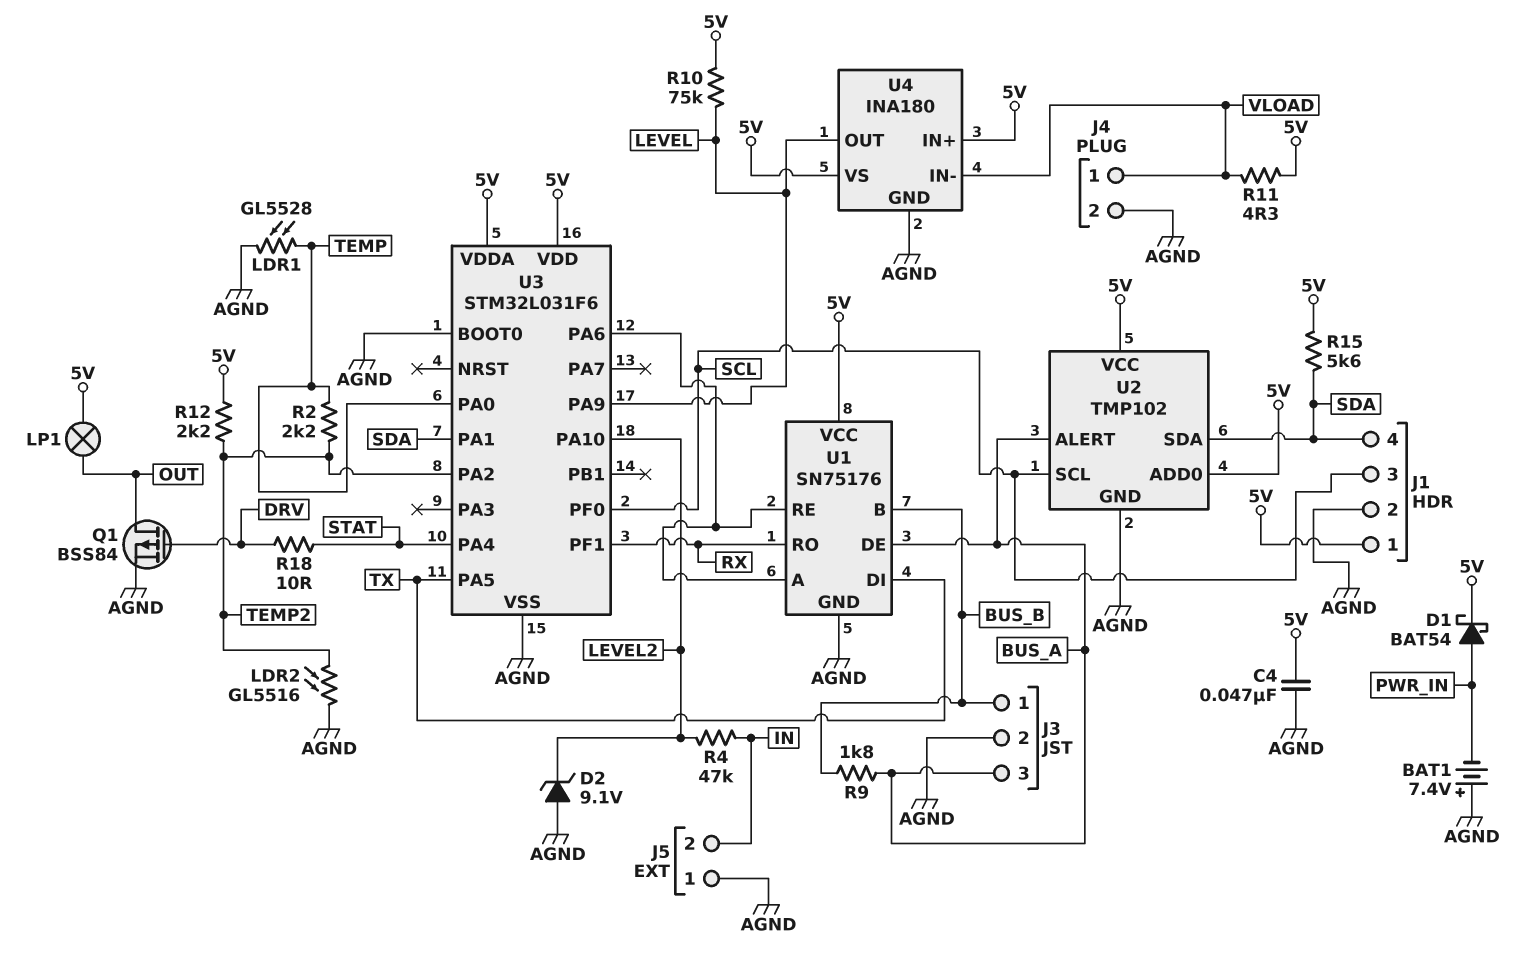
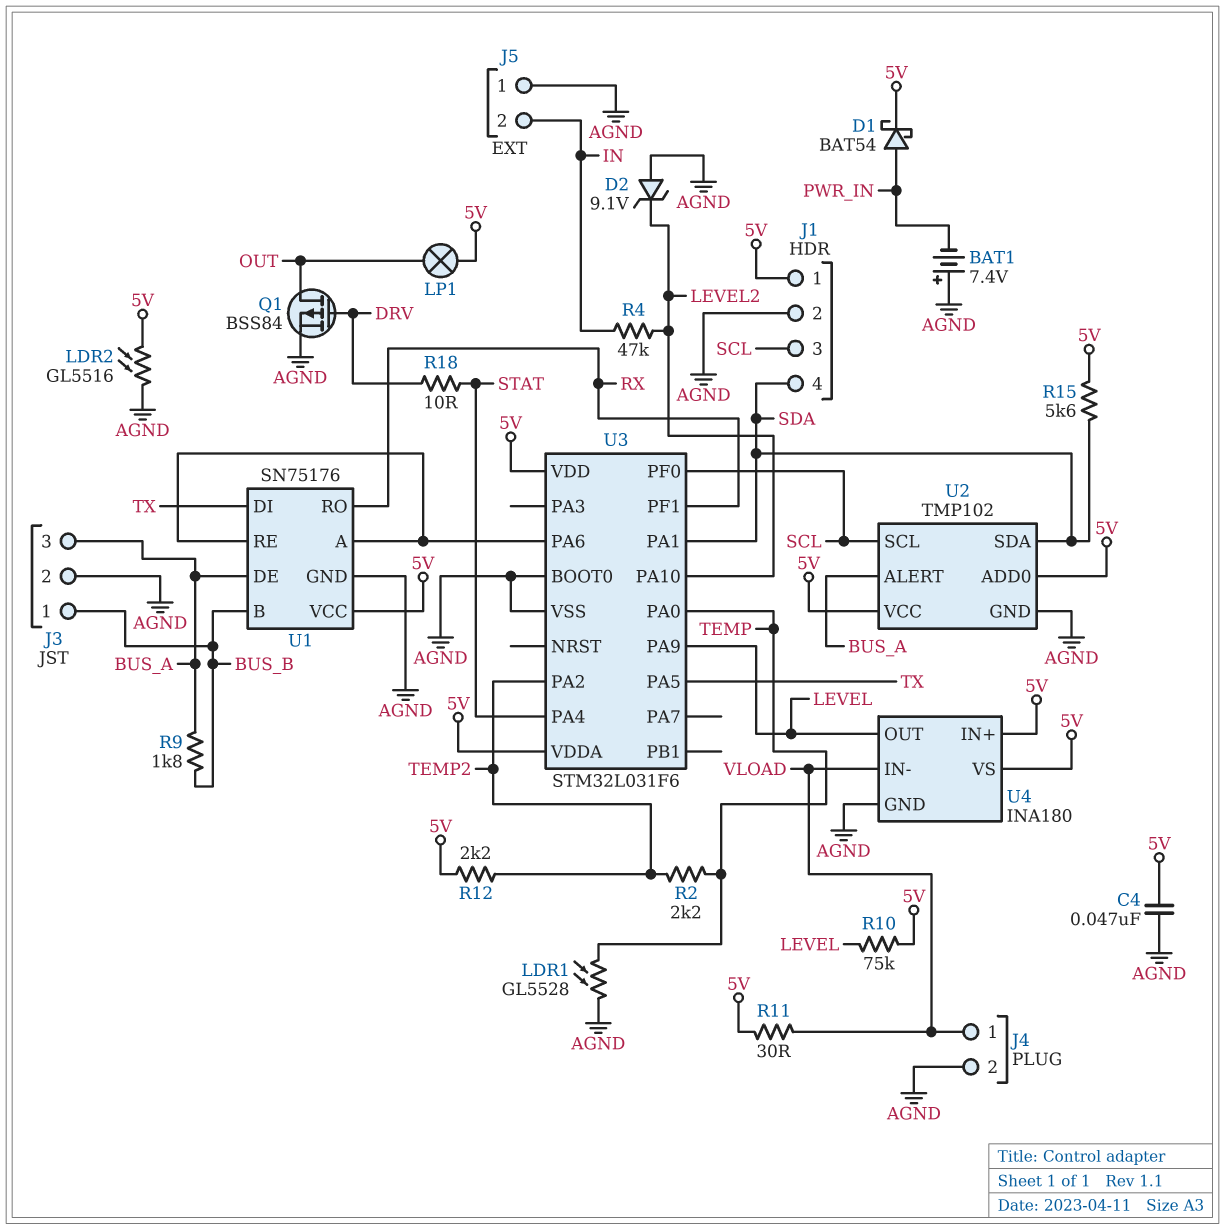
LDR2: GL5516 (AGND, TEMP2) -> GL5516 (5V, AGND)
R11: 4.3 (5V, VLOAD) -> 30 (5V, VLOAD)

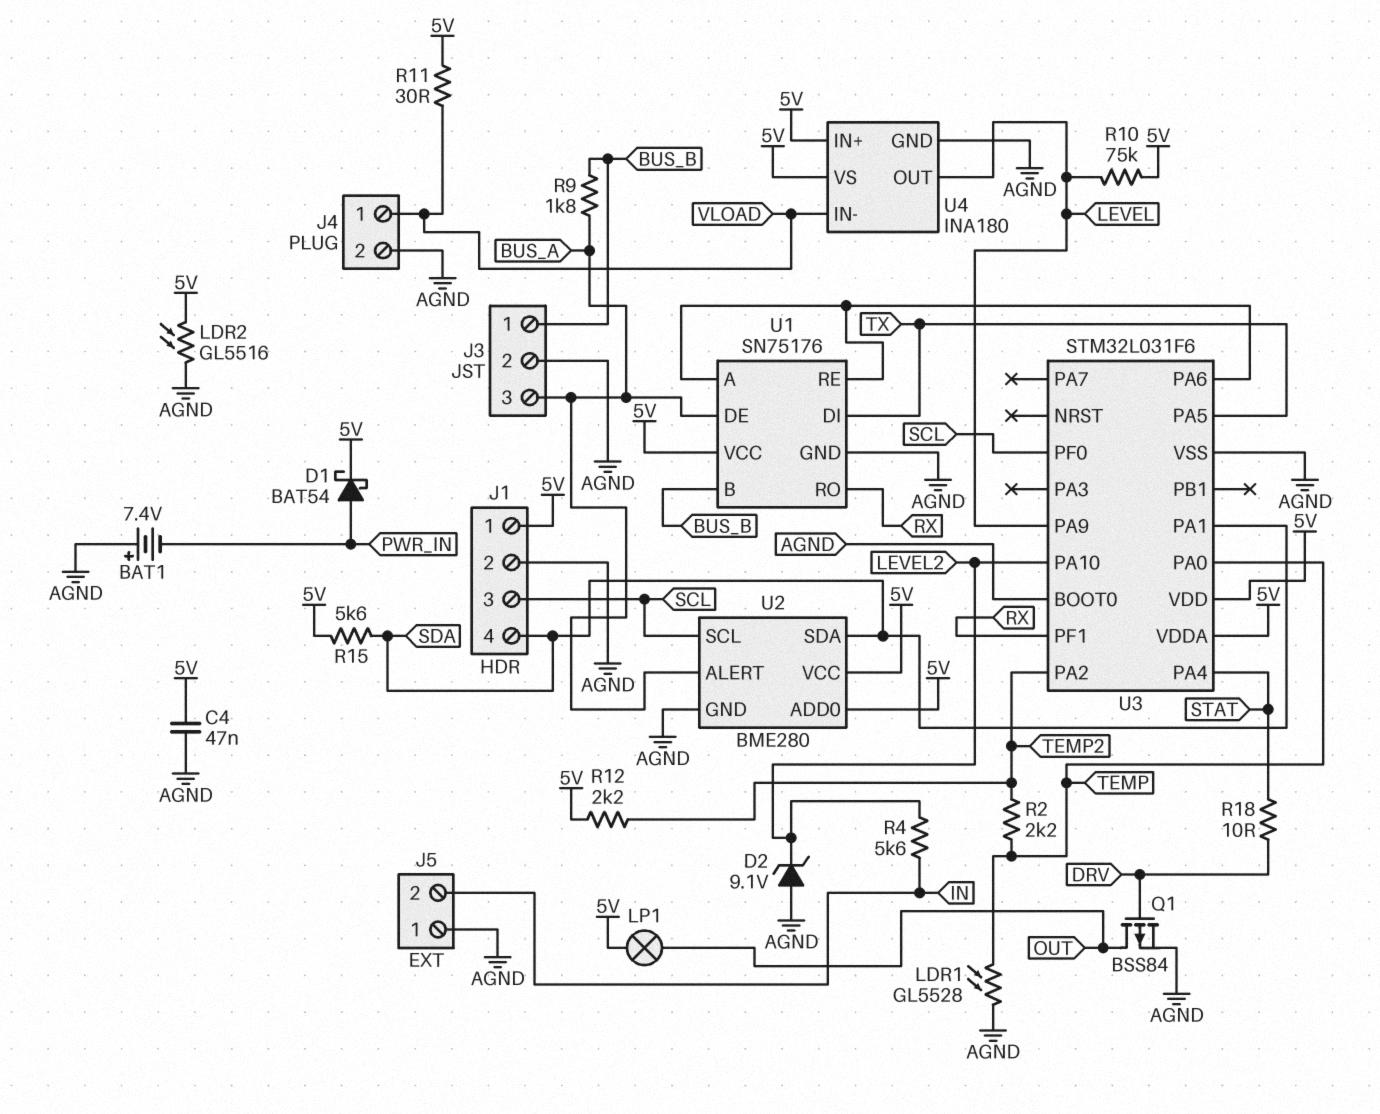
R4: 47k (IN, LEVEL2) -> 5.6k (IN, LEVEL2)
U2: TMP102 -> BME280

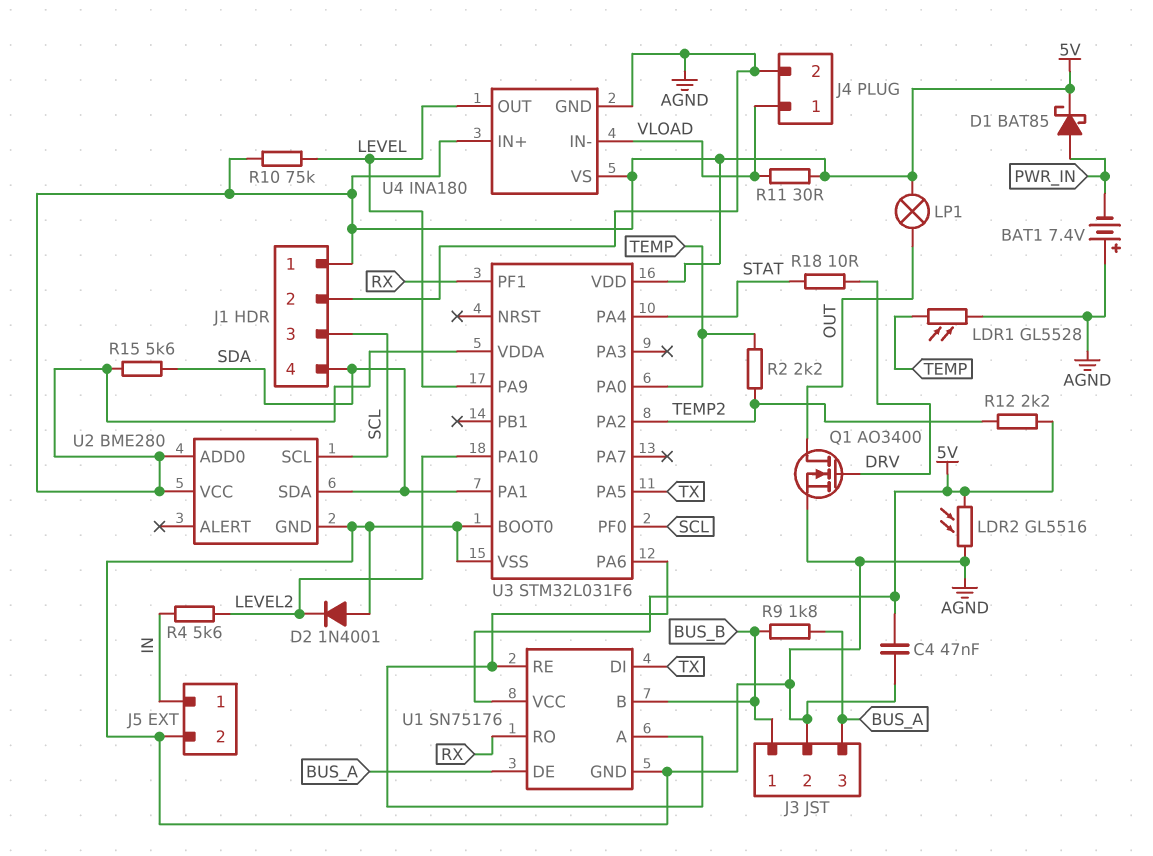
D1: schottky BAT54 (A PWR_IN, K 5V) -> schottky BAT85 (A PWR_IN, K 5V)
D2: zener 9.1V (A AGND, K LEVEL2) -> diode 1N4001 (A AGND, K LEVEL2)
J5 pin 1: AGND -> IN
J5 pin 2: IN -> AGND
Q1: PMOS BSS84 (G DRV, D OUT, S AGND) -> NMOS AO3400 (G DRV, D OUT, S AGND)
U2 pin ALERT: BUS_A -> none

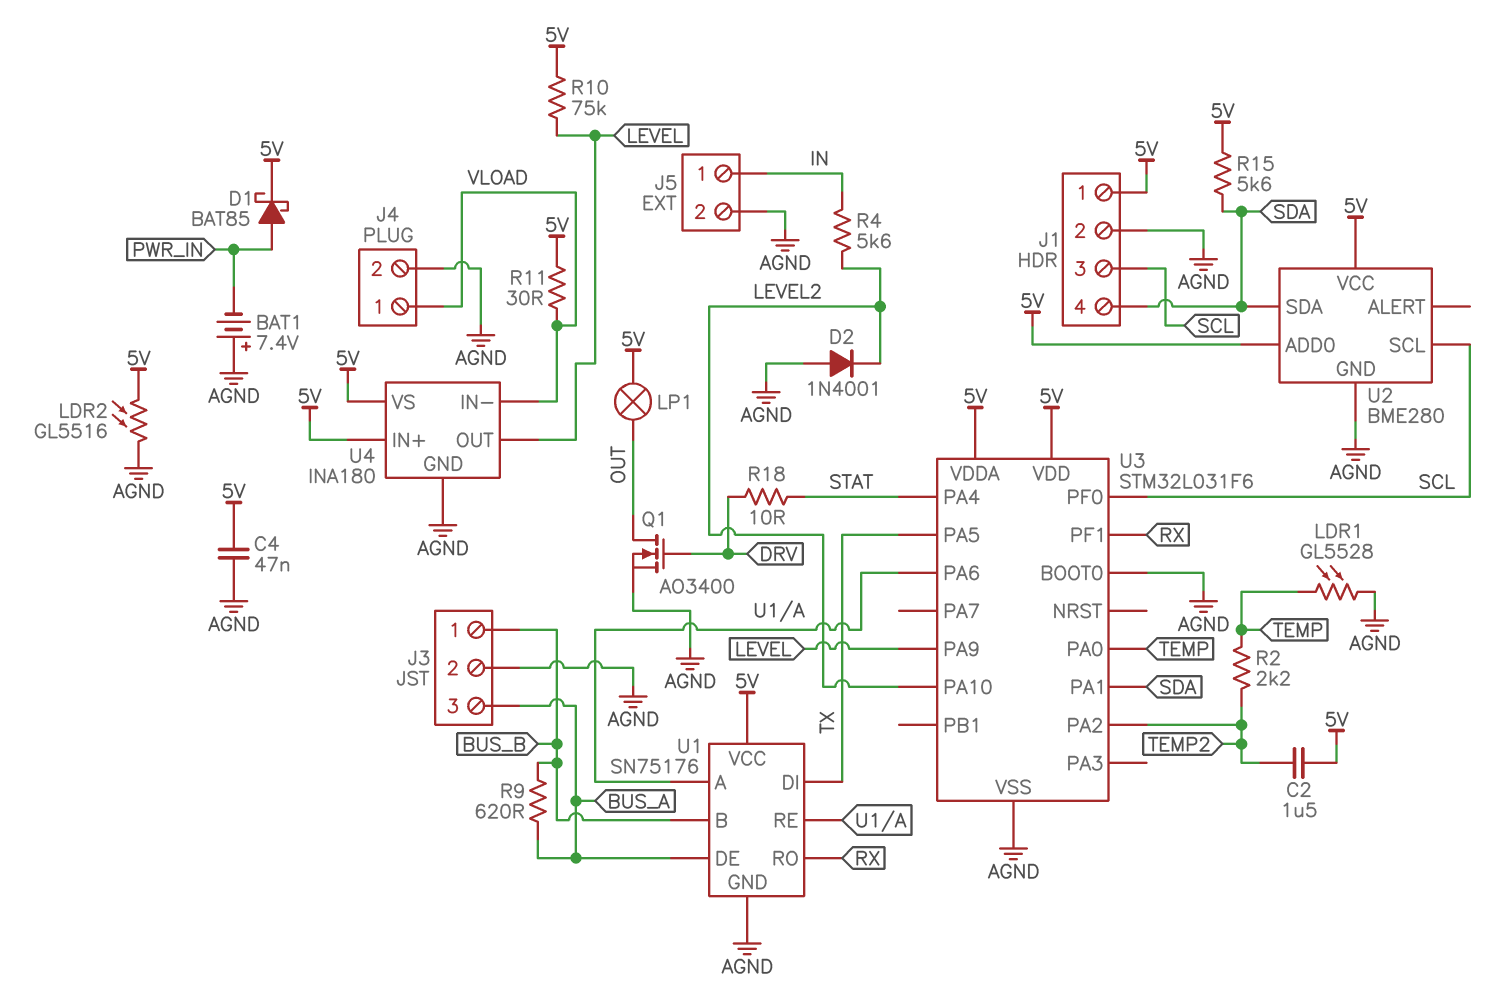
C2: none -> 1.5uF (5V, TEMP2)
R9: 1.8k (BUS_A, BUS_B) -> 620 (BUS_A, BUS_B)
R12: 2.2k (5V, TEMP2) -> none

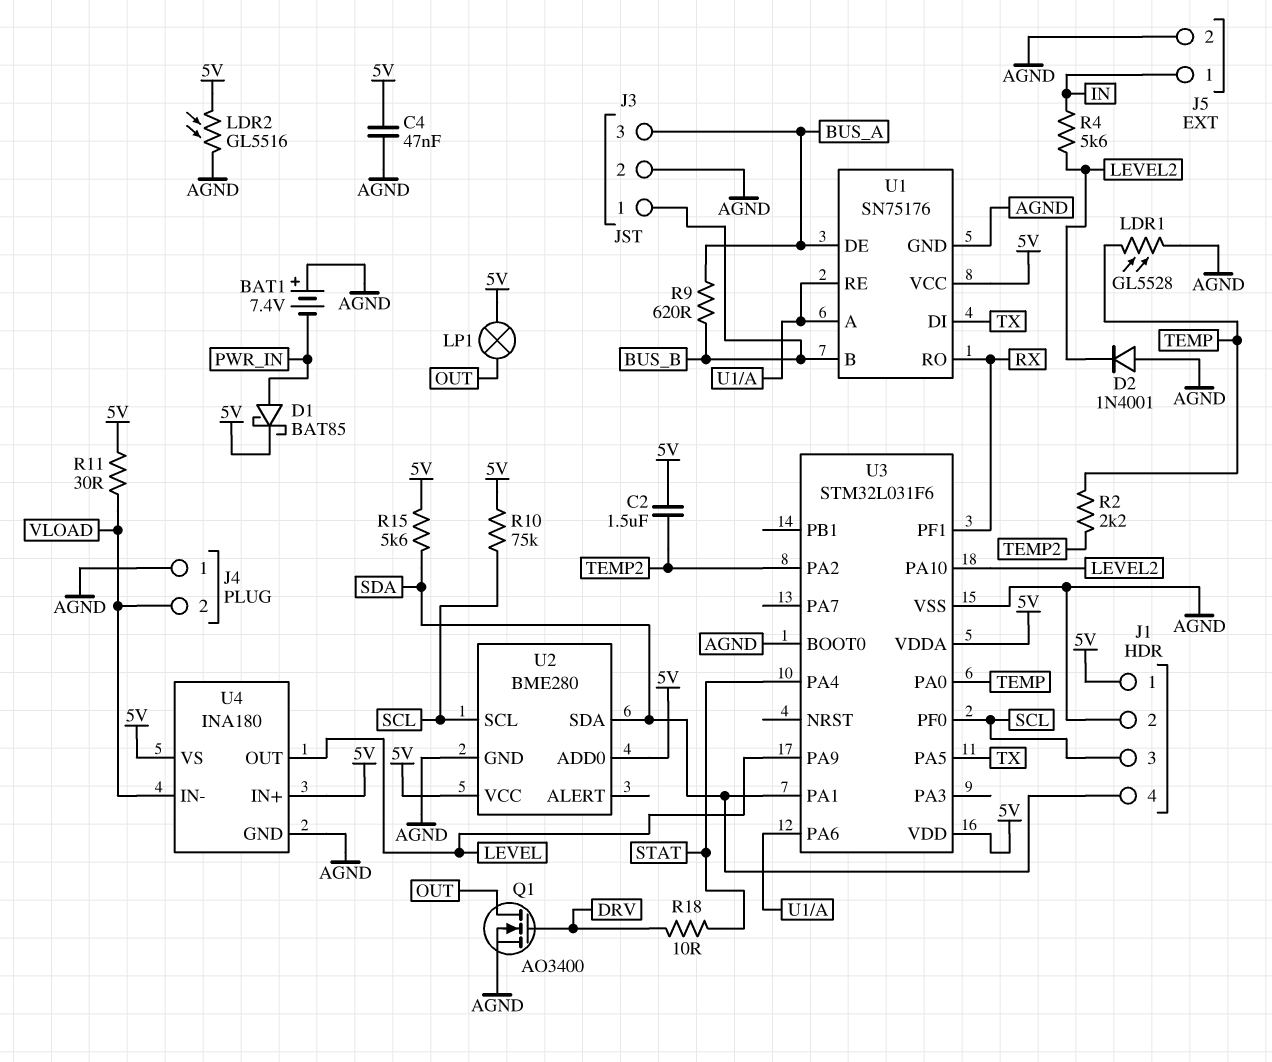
J4 pin 1: VLOAD -> AGND
J4 pin 2: AGND -> VLOAD
R10: 75k (5V, LEVEL) -> 75k (5V, SCL)

